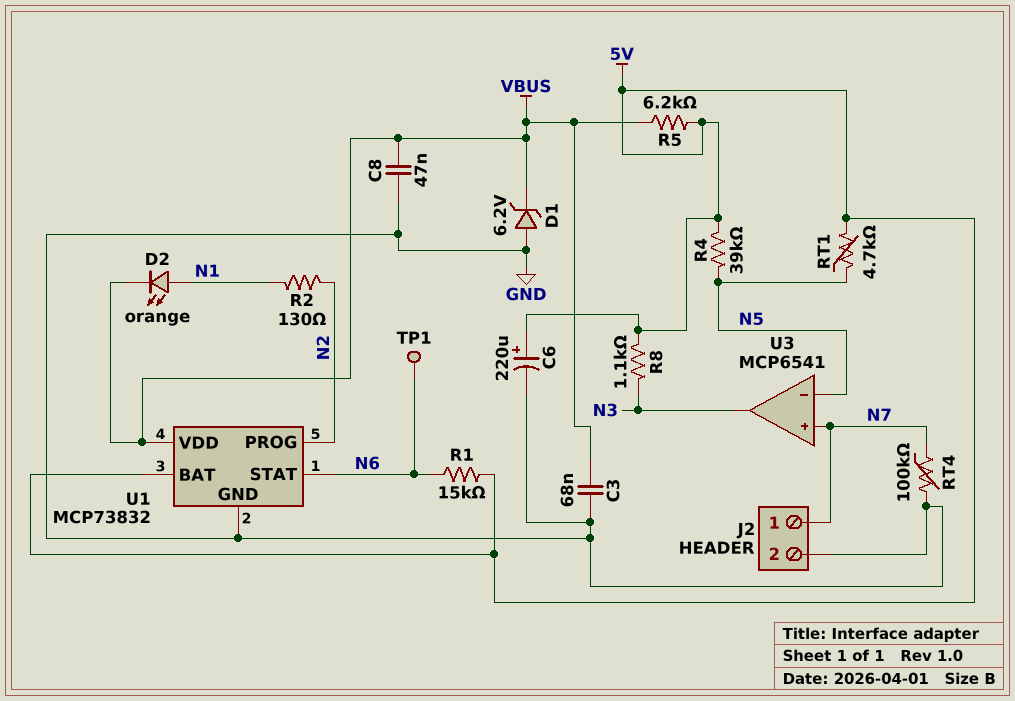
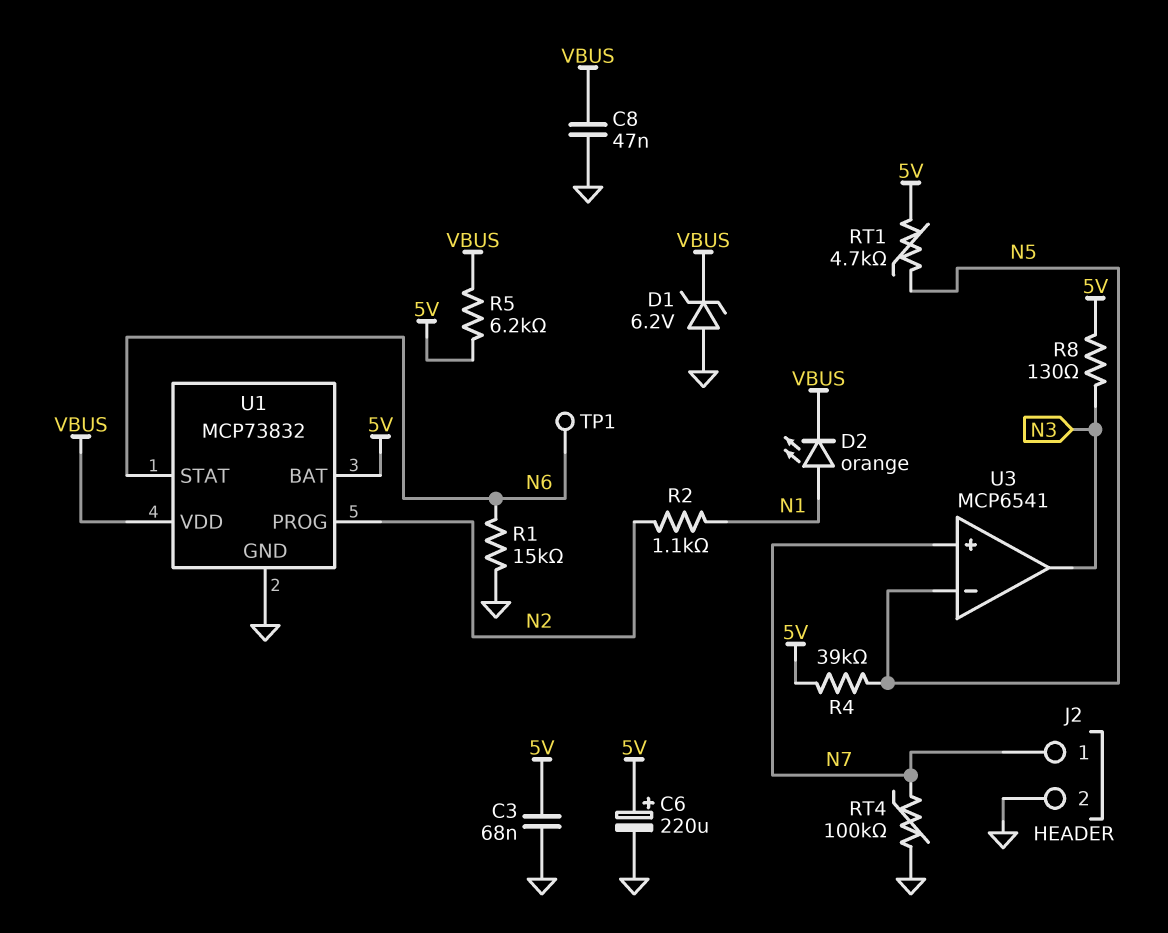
C3: 68nF (GND, VBUS) -> 68nF (5V, GND)
R1: 15k (5V, N6) -> 15k (GND, N6)
R2: 130 (N1, N2) -> 1.1k (N1, N2)
R8: 1.1k (5V, N3) -> 130 (5V, N3)

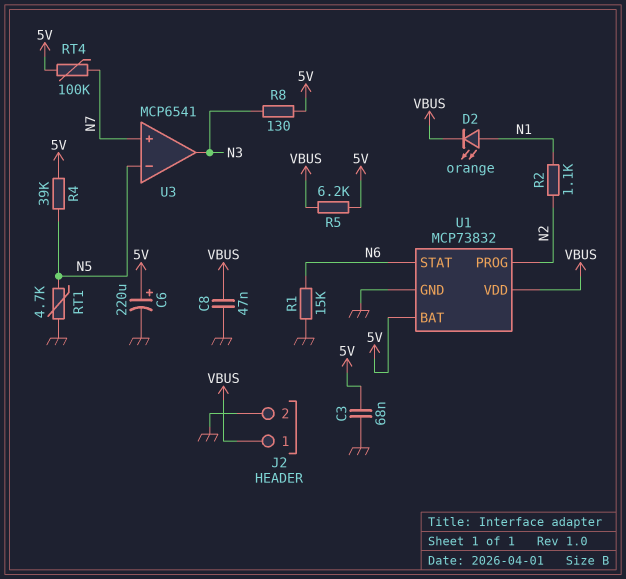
D1: zener 6.2V (A GND, K VBUS) -> none
J2 pin 1: N7 -> VBUS
RT1: 4.7k (5V, N5) -> 4.7k (GND, N5)
RT4: 100k (GND, N7) -> 100k (5V, N7)
TP1: test point (N6) -> none

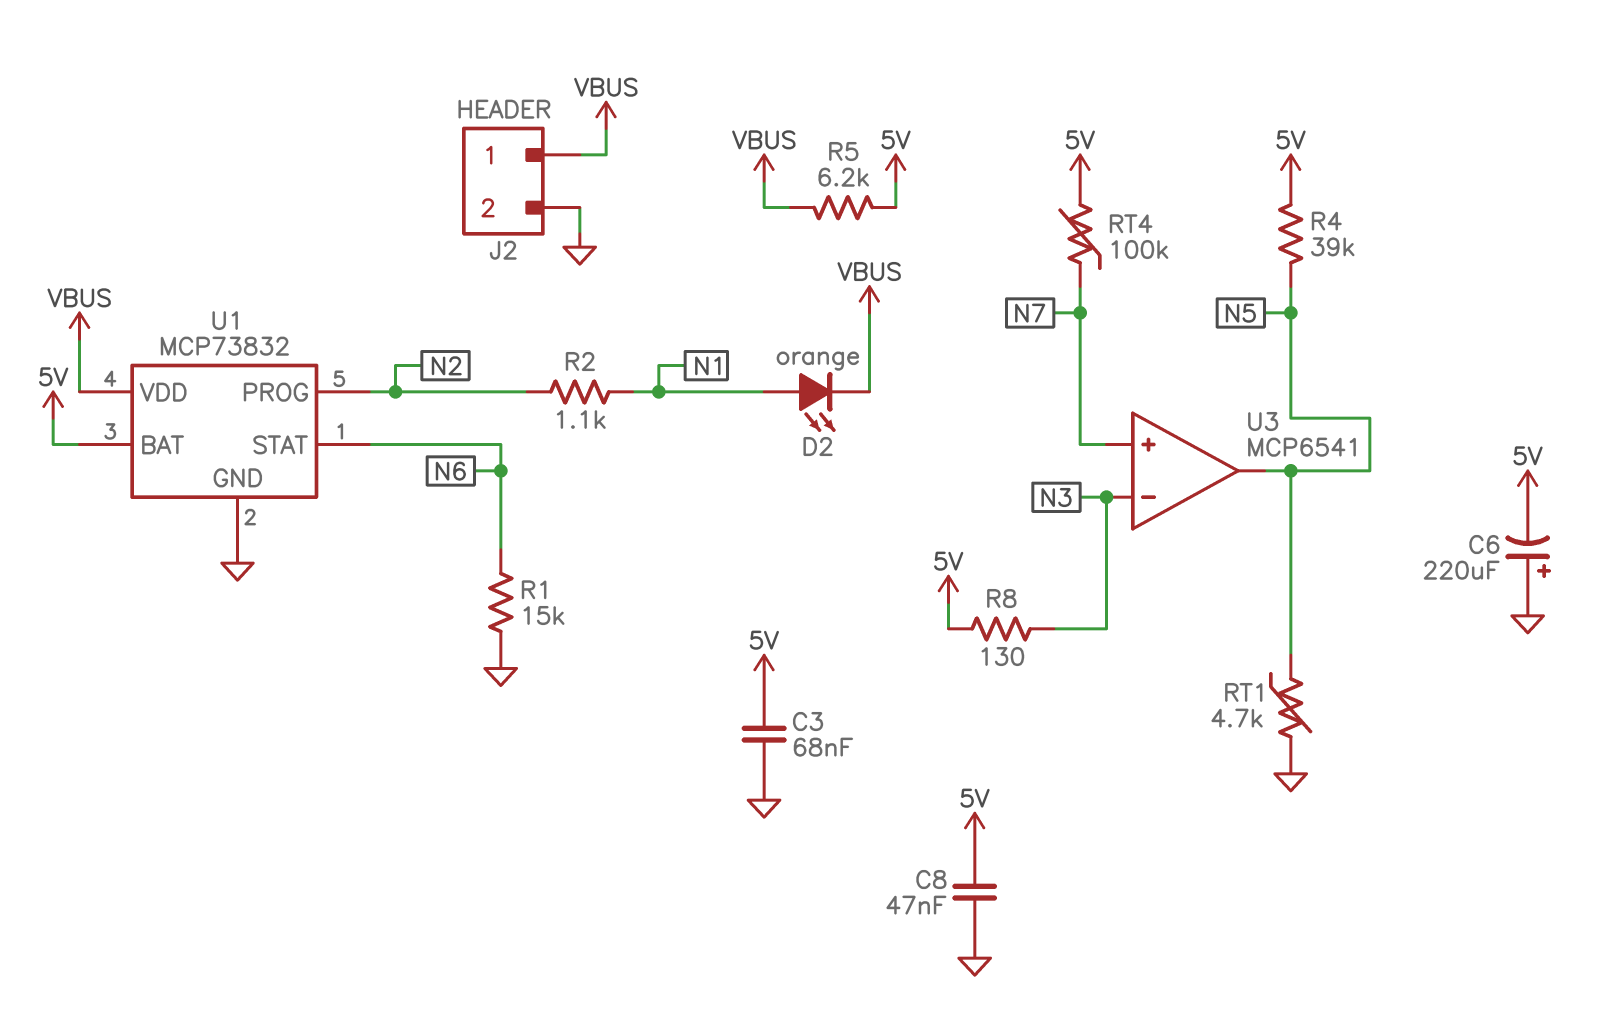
C6: 220uF (plus 5V, minus GND) -> 220uF (plus GND, minus 5V)
C8: 47nF (GND, VBUS) -> 47nF (5V, GND)
U3 pin in-: N5 -> N3
U3 pin out: N3 -> N5

